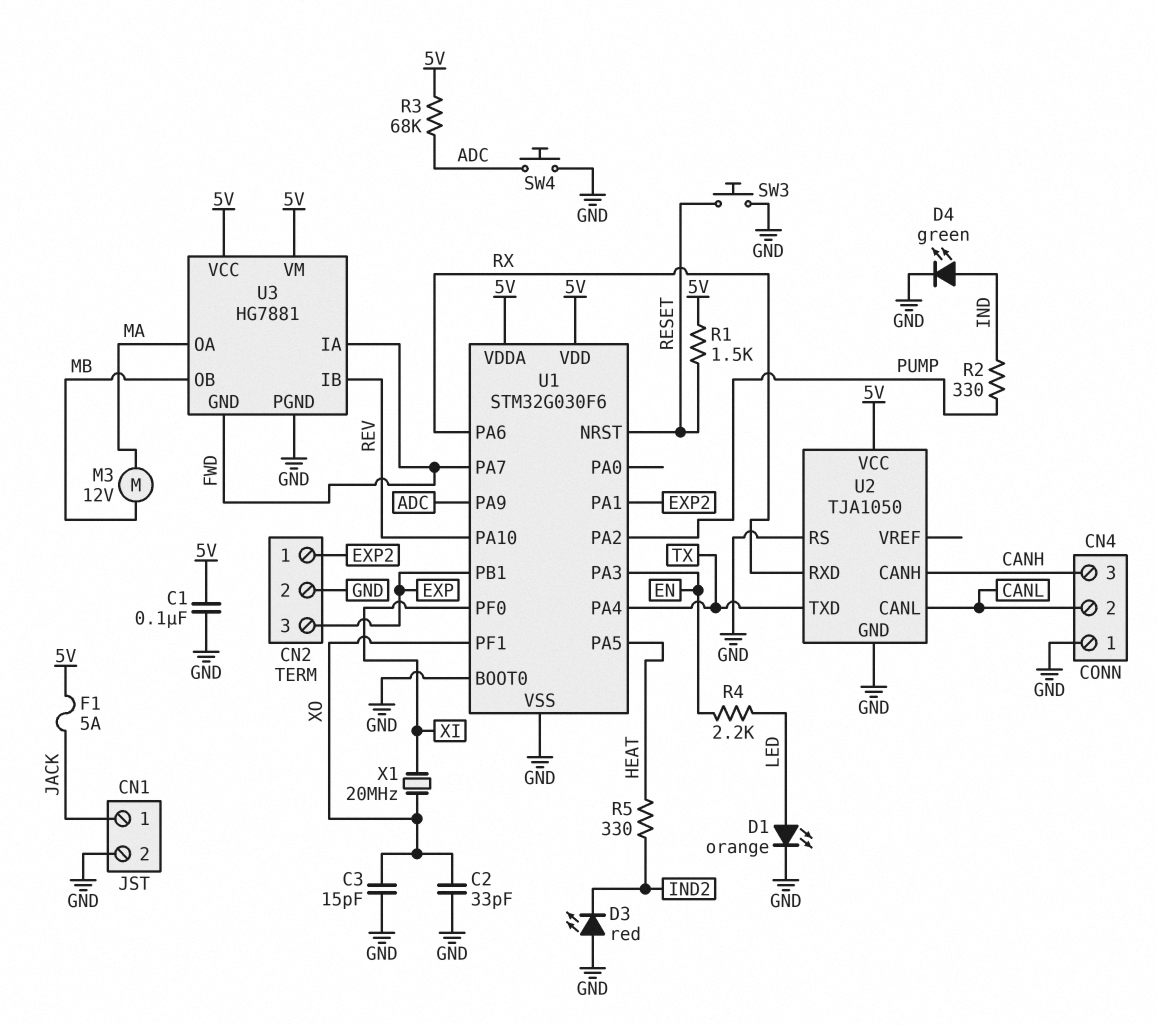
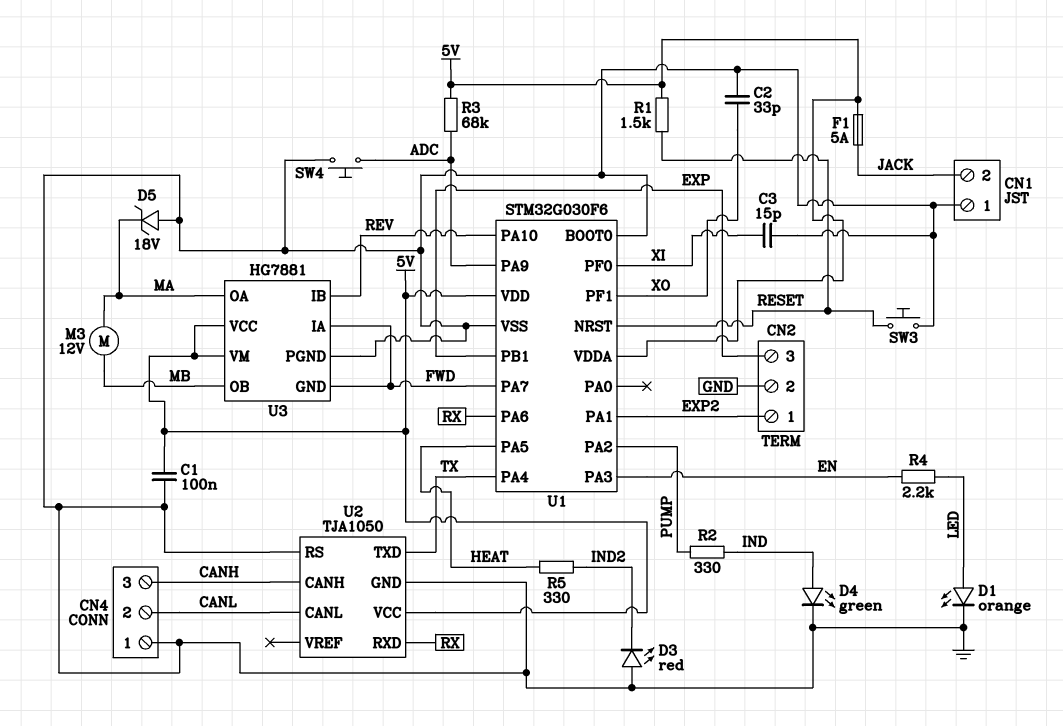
C3: 15pF (GND, XO) -> 15pF (GND, XI)
CN1 pin 1: JACK -> GND
CN1 pin 2: GND -> JACK
D5: none -> zener 18V (A GND, K MA)
X1: 20MHz (XI, XO) -> none

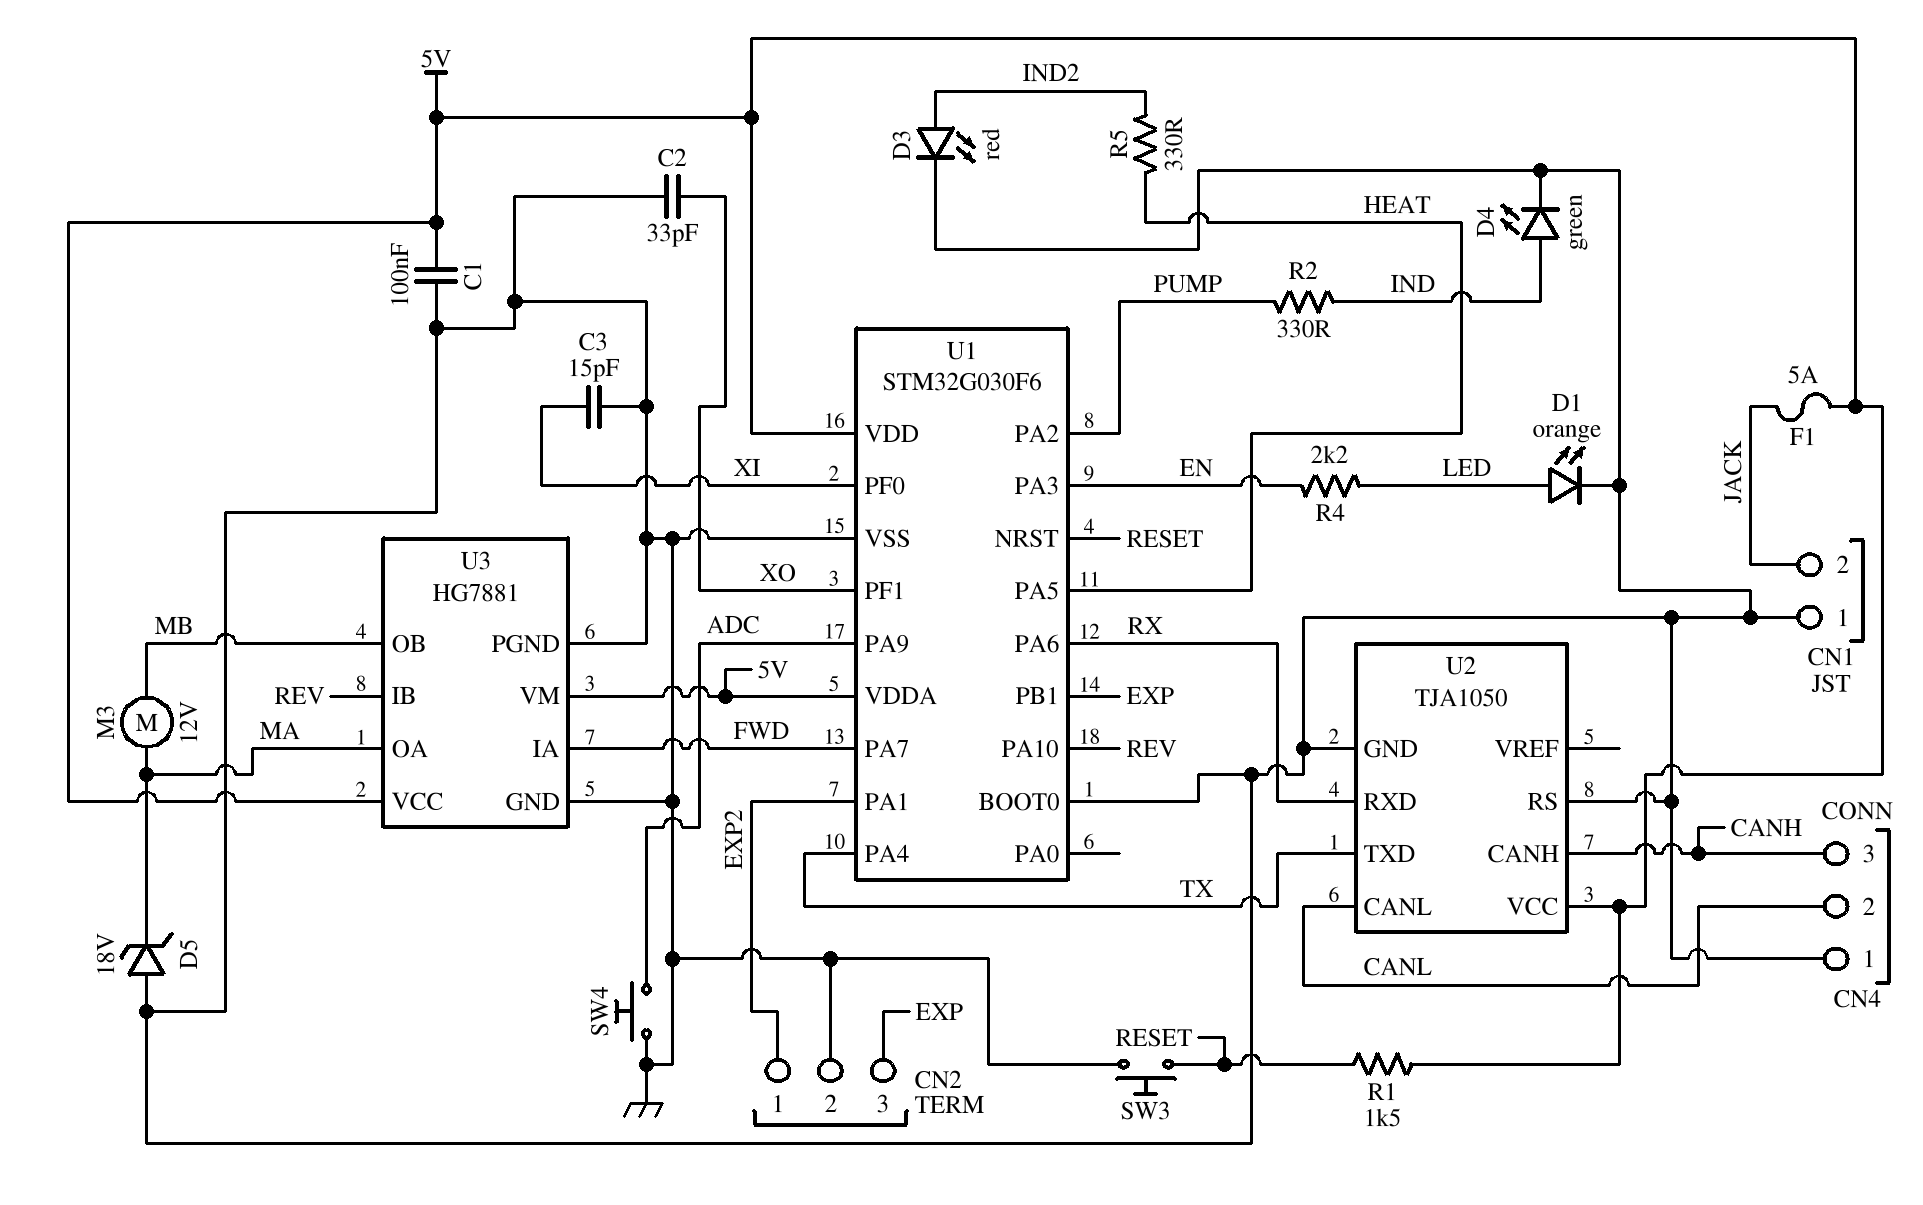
D3: LED red (A GND, K IND2) -> LED red (A IND2, K GND)
R3: 68k (5V, ADC) -> none
U3 pin GND: FWD -> GND

